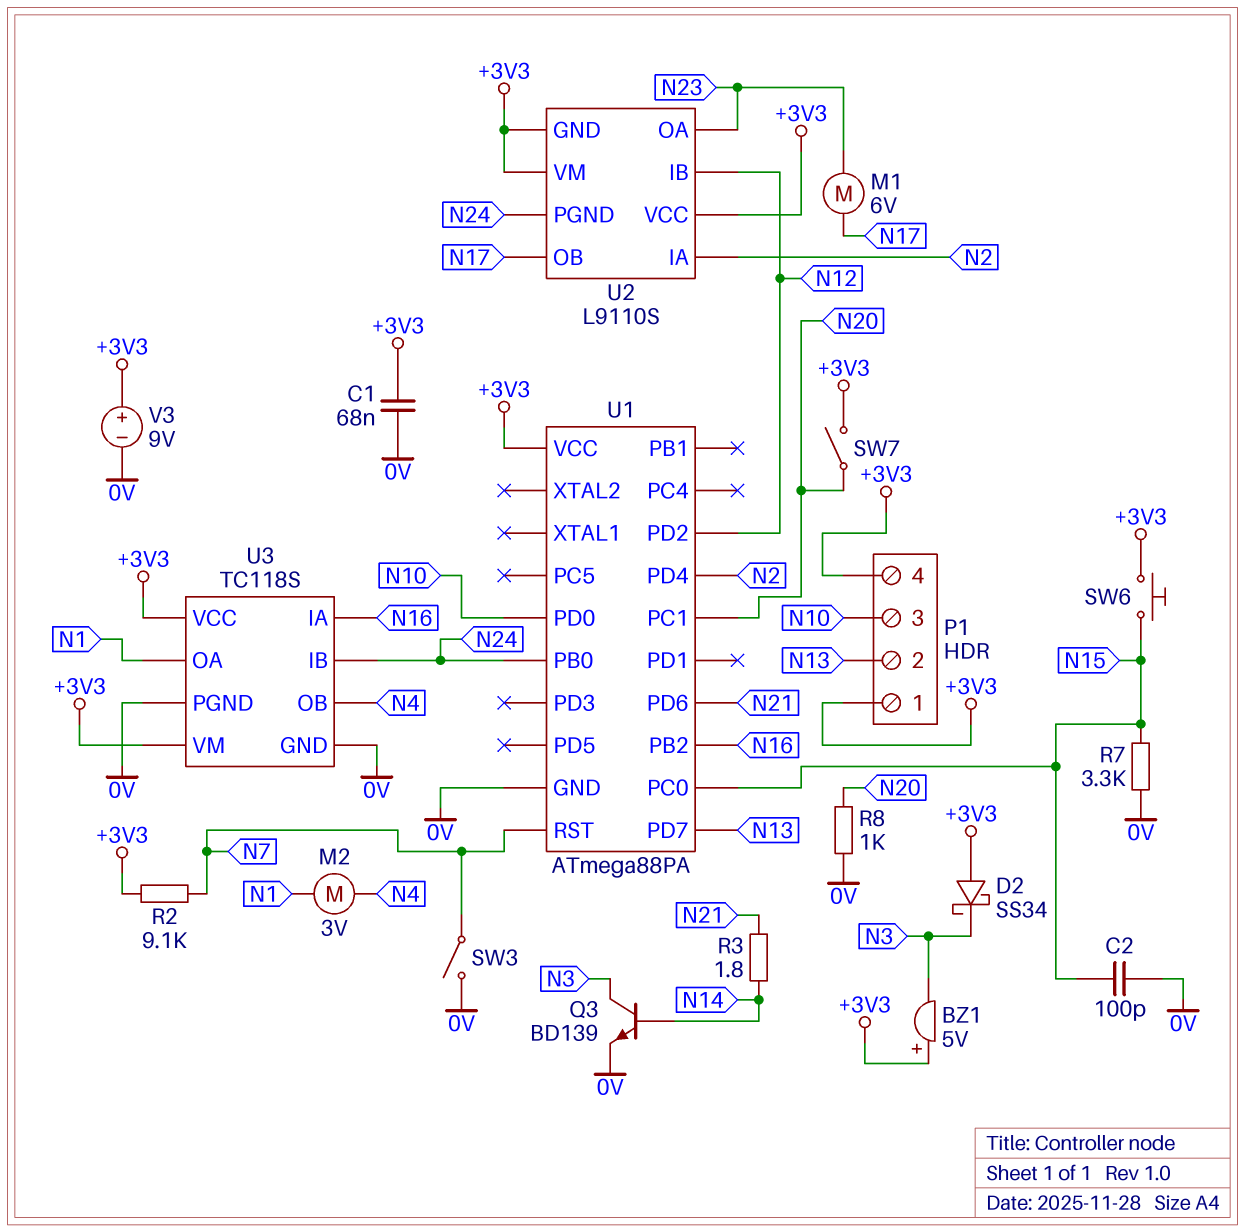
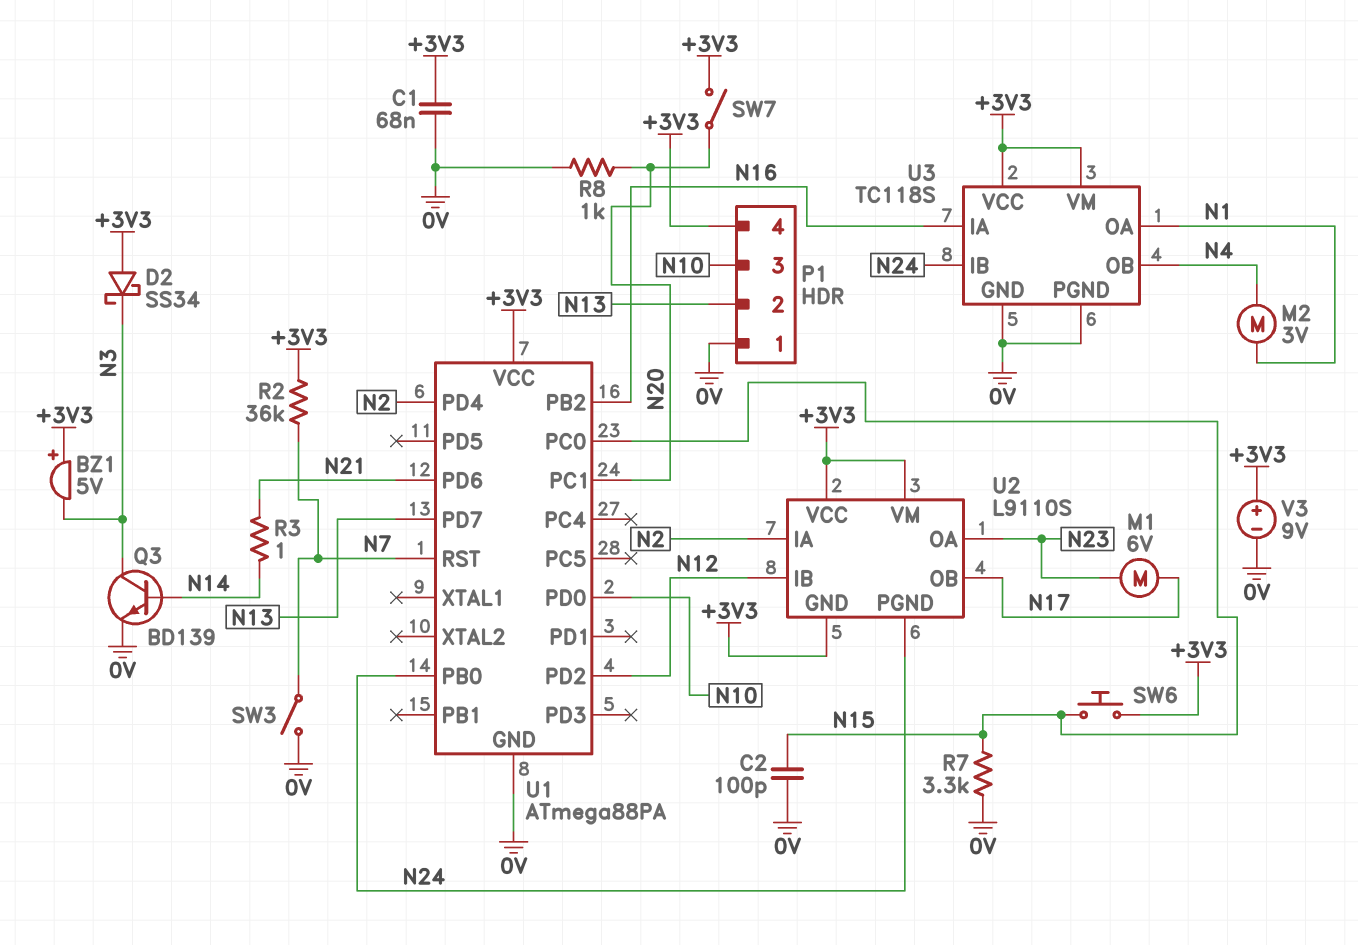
P1 pin 1: +3V3 -> 0V
R2: 9.1k (+3V3, N7) -> 36k (+3V3, N7)
R3: 1.8 (N14, N21) -> 1 (N14, N21)

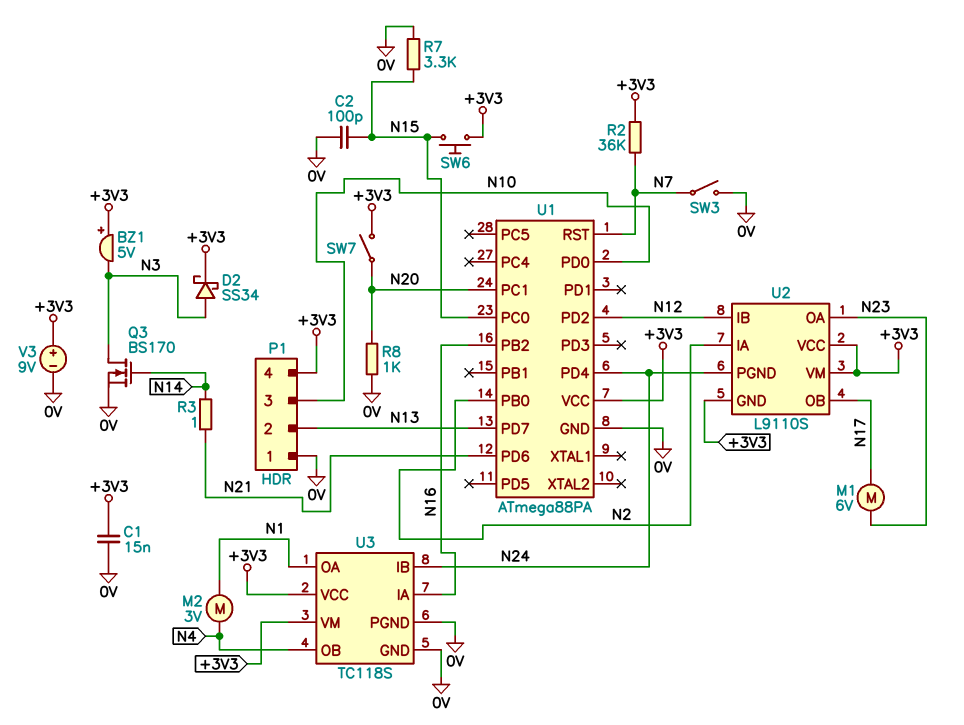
C1: 68nF (+3V3, 0V) -> 15nF (+3V3, 0V)
D2: schottky SS34 (A +3V3, K N3) -> schottky SS34 (A N3, K +3V3)
Q3: NPN BD139 (B N14, C N3, E 0V) -> NMOS BS170 (G N14, D N3, S 0V)
U1 pin PB0: N24 -> N2
U1 pin PD4: N2 -> N24

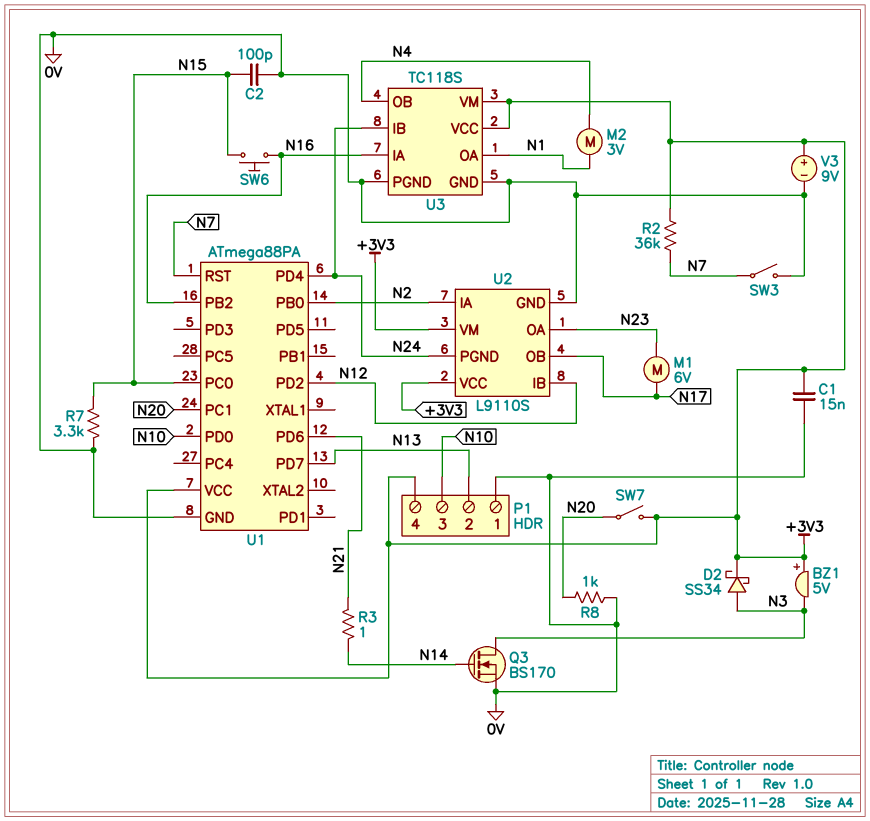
SW6: button (+3V3, N15) -> button (N15, N16)
U2 pin GND: +3V3 -> 0V

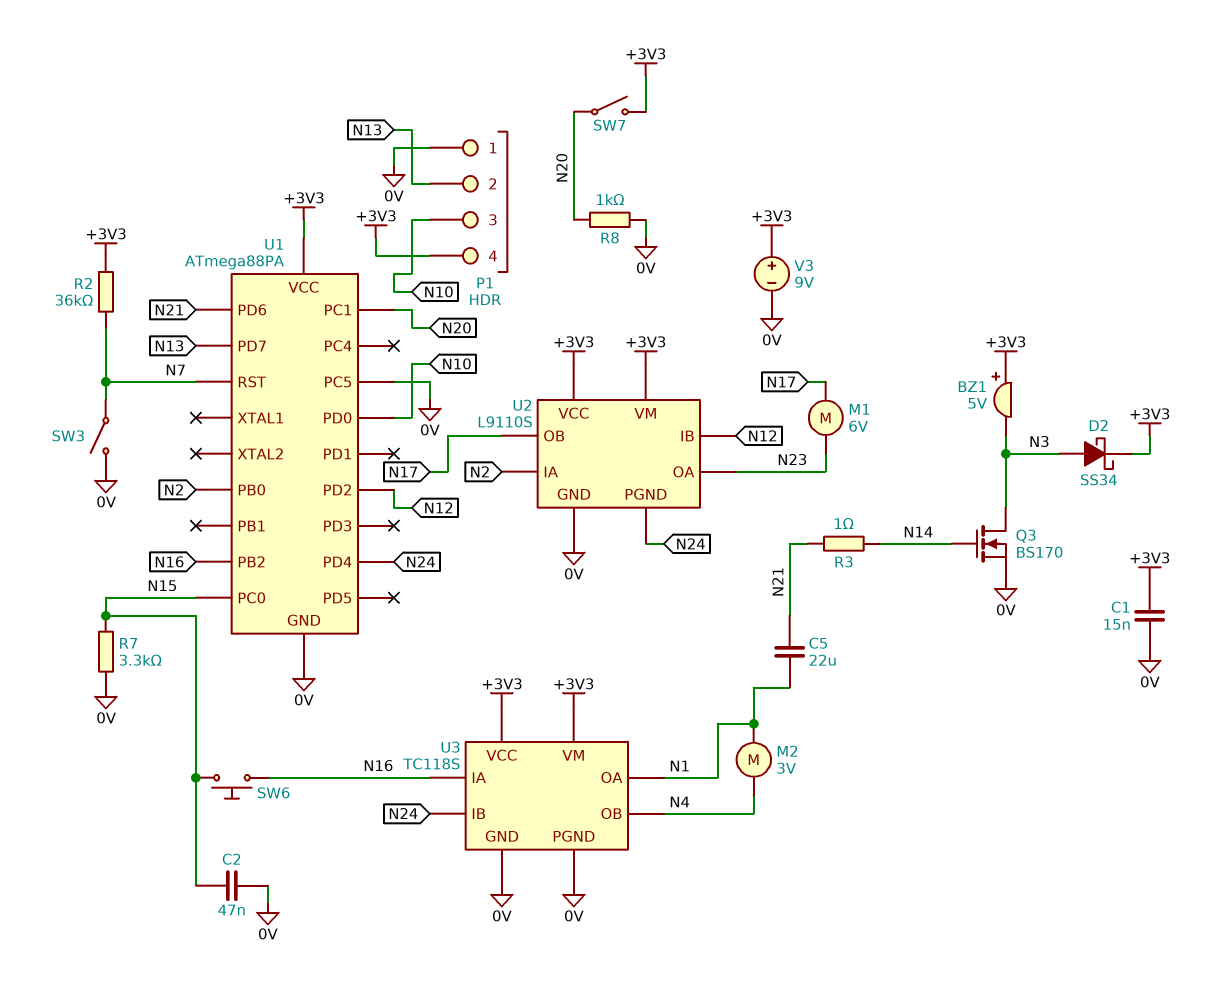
C2: 100pF (0V, N15) -> 47nF (0V, N15)
C5: none -> 22uF (N1, N21)
U1 pin PC5: none -> 0V

